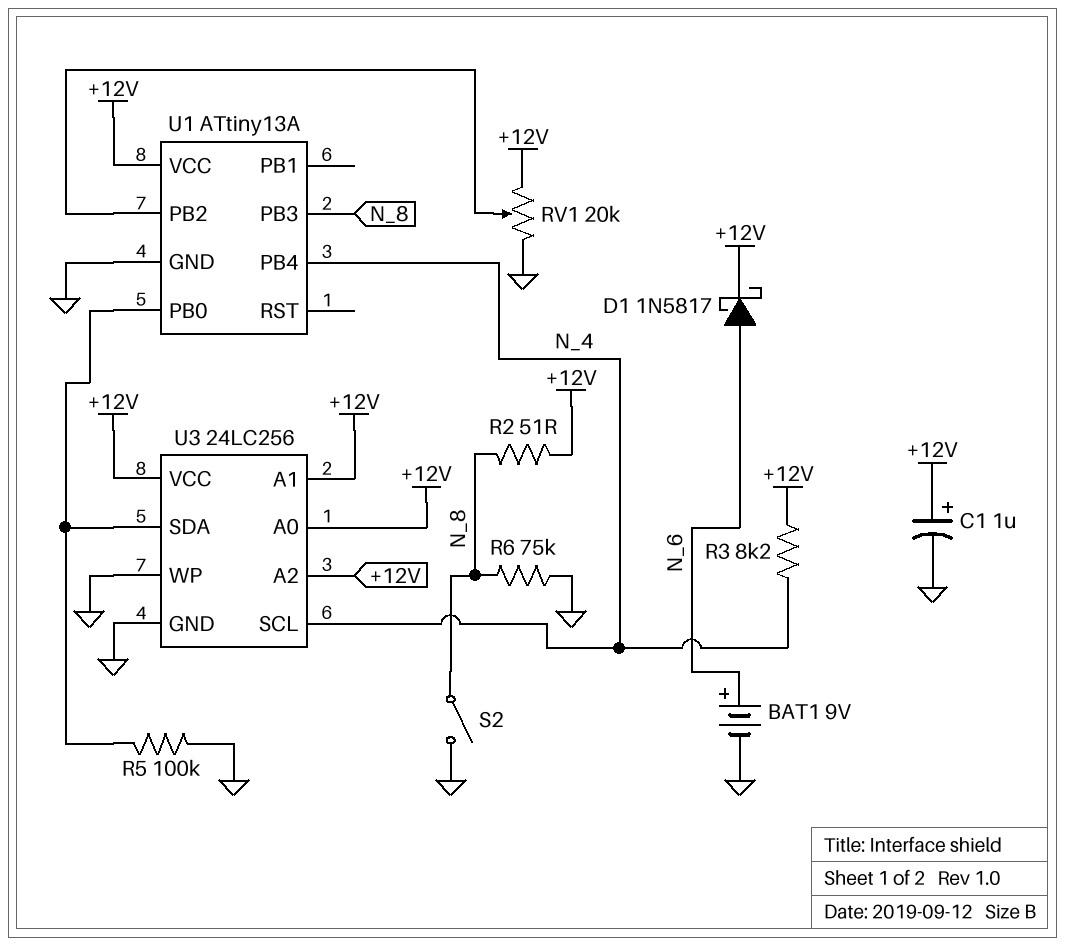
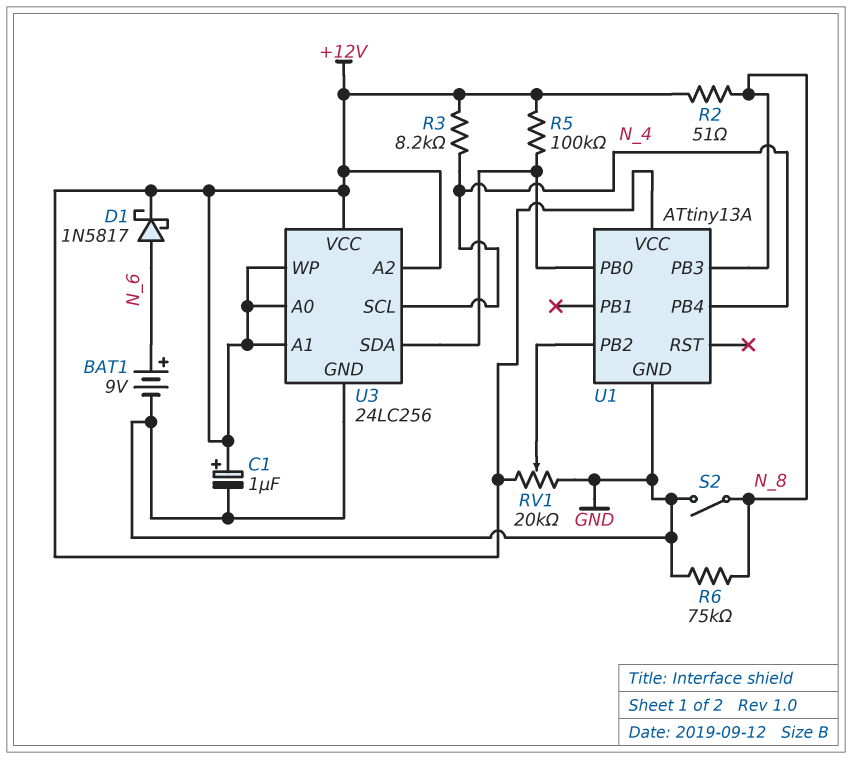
R5: 100k (GND, U1/PB0) -> 100k (+12V, U1/PB0)
U3 pin WP: GND -> +12V

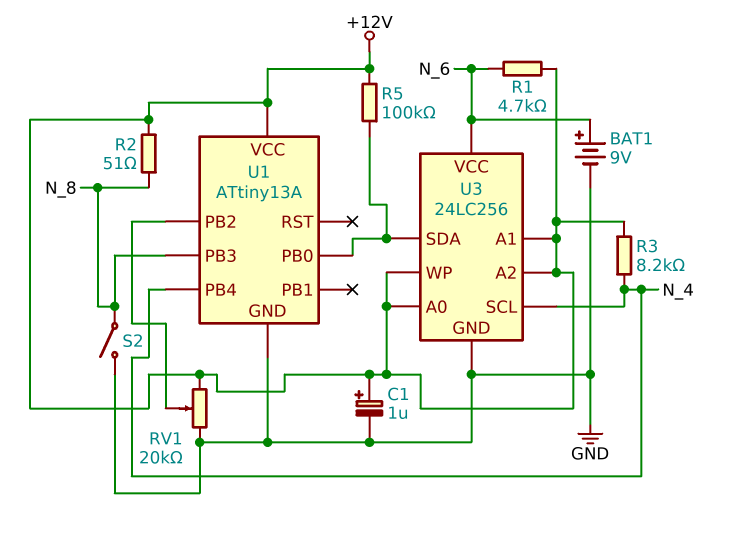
D1: schottky 1N5817 (A N_6, K +12V) -> none
R1: none -> 4.7k (+12V, N_6)
R6: 75k (GND, N_8) -> none
U3 pin VCC: +12V -> N_6

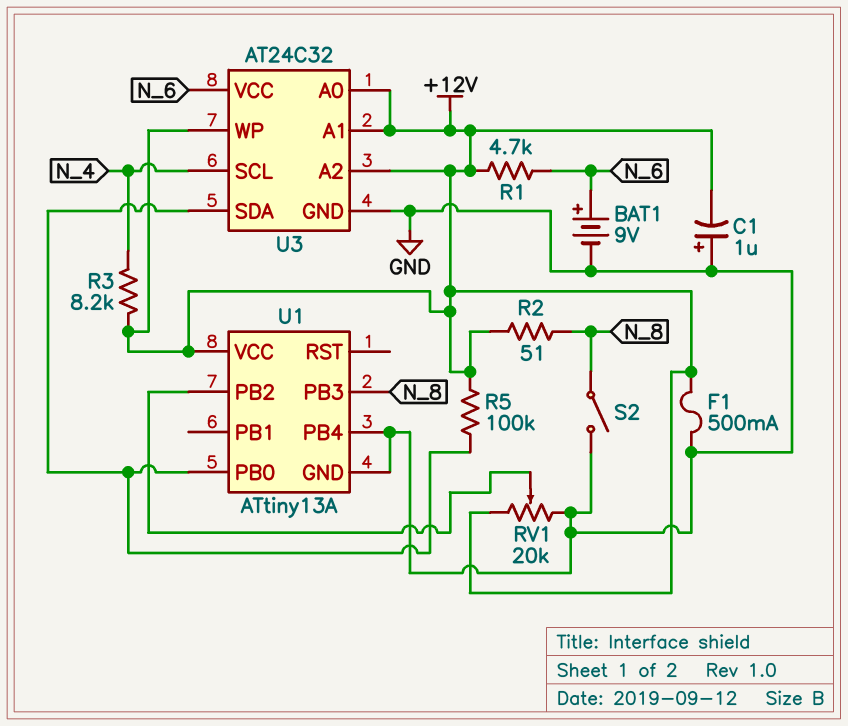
C1: 1uF (plus +12V, minus GND) -> 1uF (plus GND, minus +12V)
F1: none -> 500mA (+12V, GND)
U1 pin PB4: N_4 -> GND
U3: 24LC256 -> AT24C32

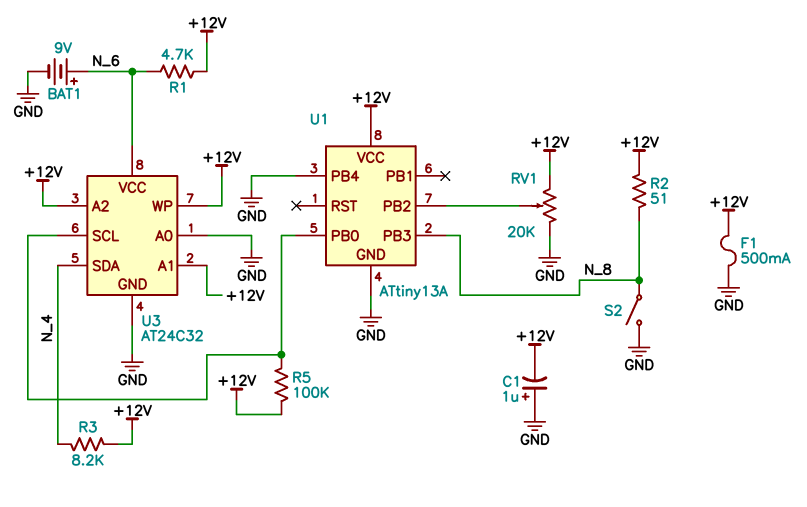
U3 pin A0: +12V -> GND
U3 pin SCL: N_4 -> U1/PB0
U3 pin SDA: U1/PB0 -> N_4

